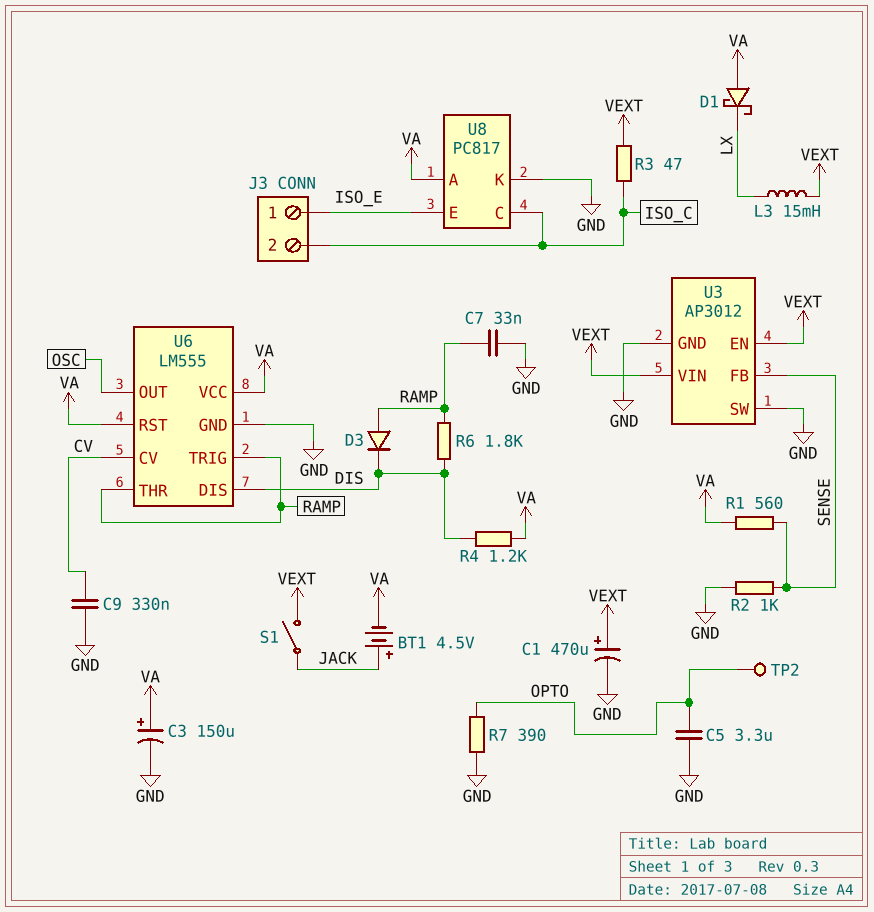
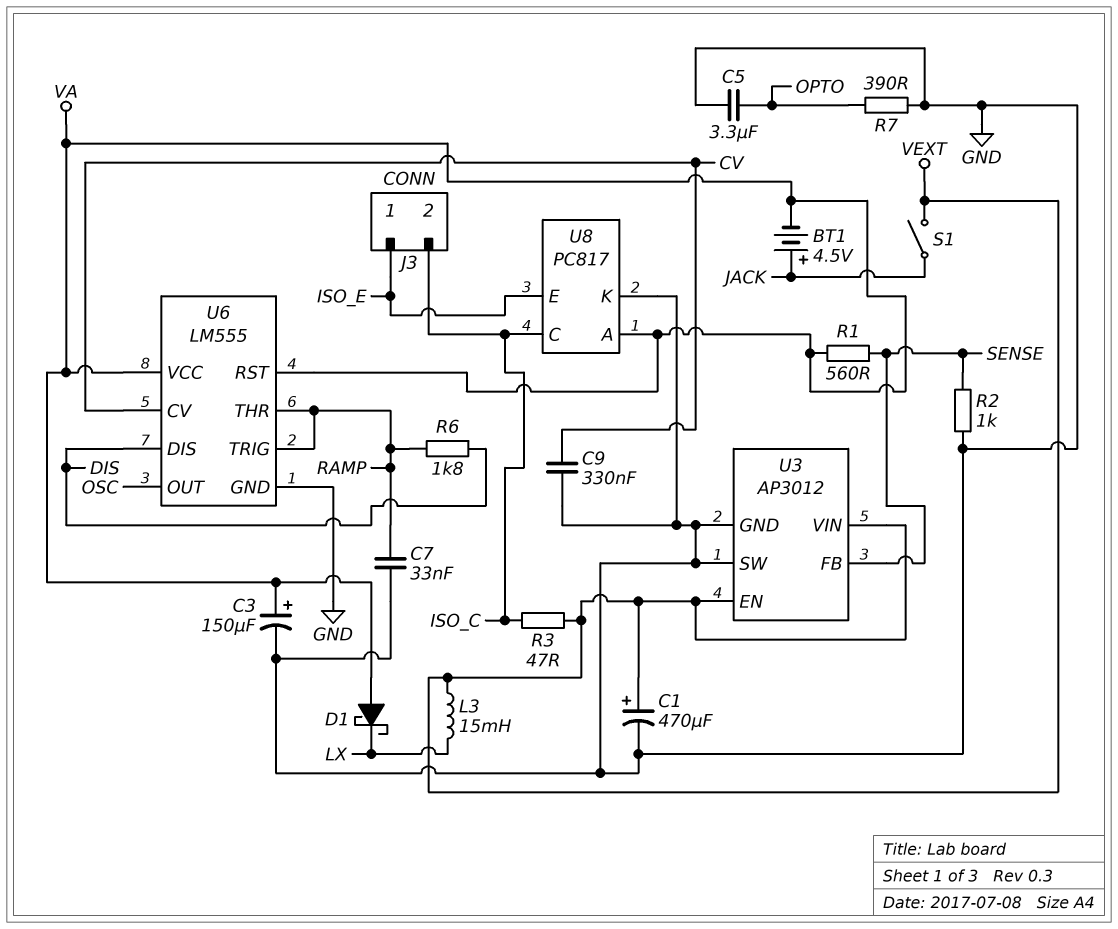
D3: diode (A RAMP, K DIS) -> none
R4: 1.2k (DIS, VA) -> none
TP2: test point (OPTO) -> none

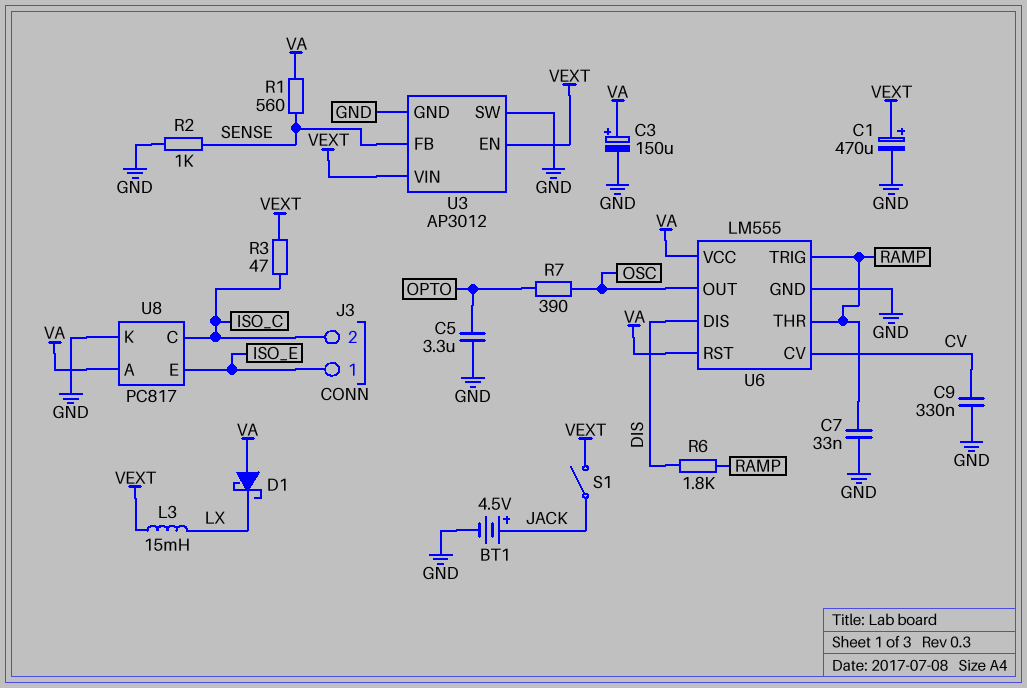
BT1: 4.5V (plus JACK, minus VA) -> 4.5V (plus JACK, minus GND)
R7: 390 (GND, OPTO) -> 390 (OPTO, OSC)

